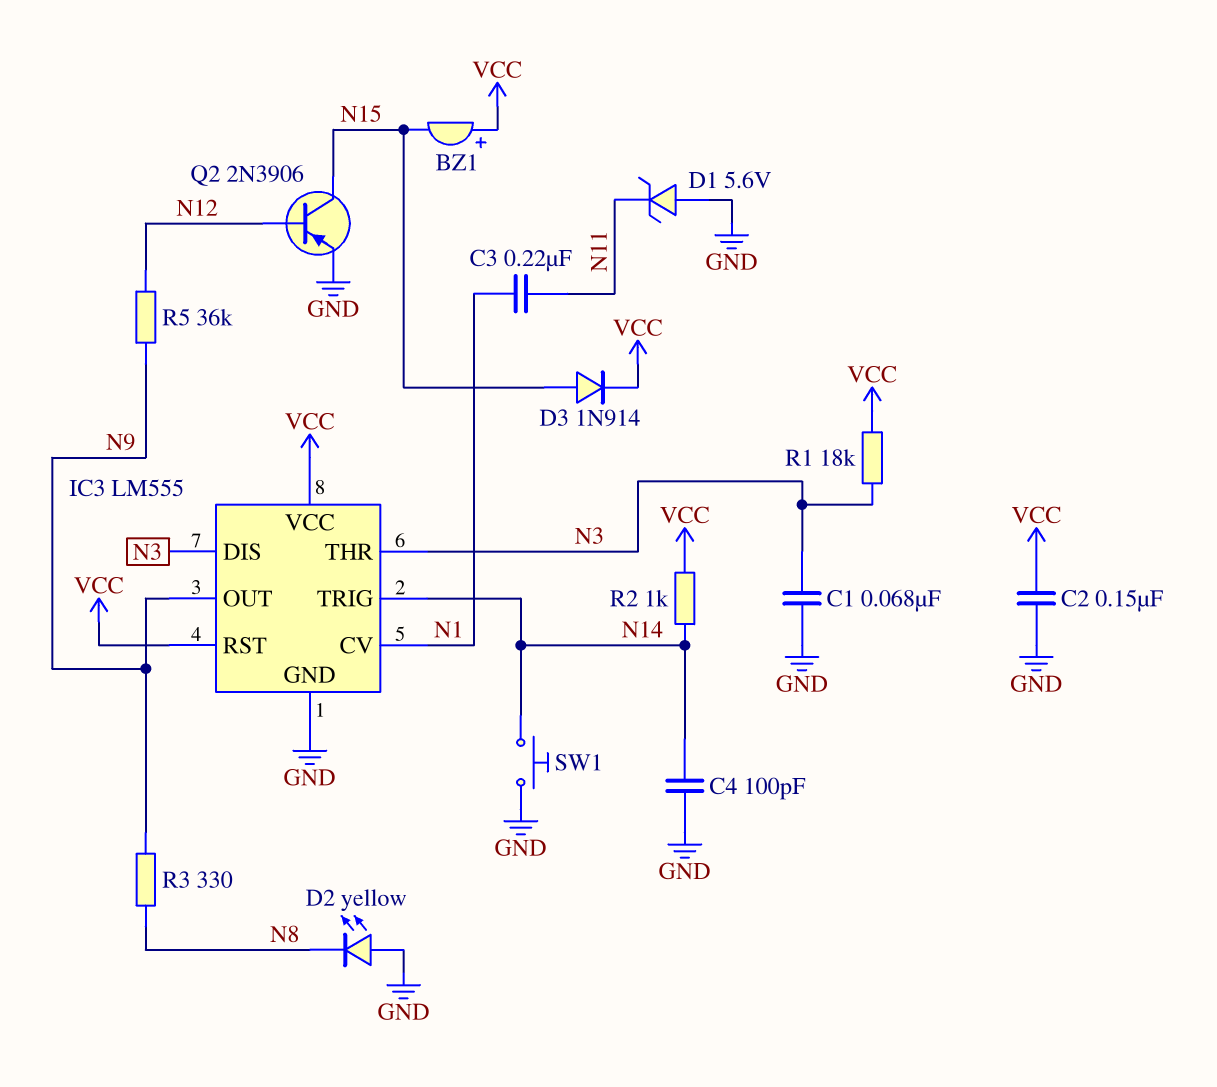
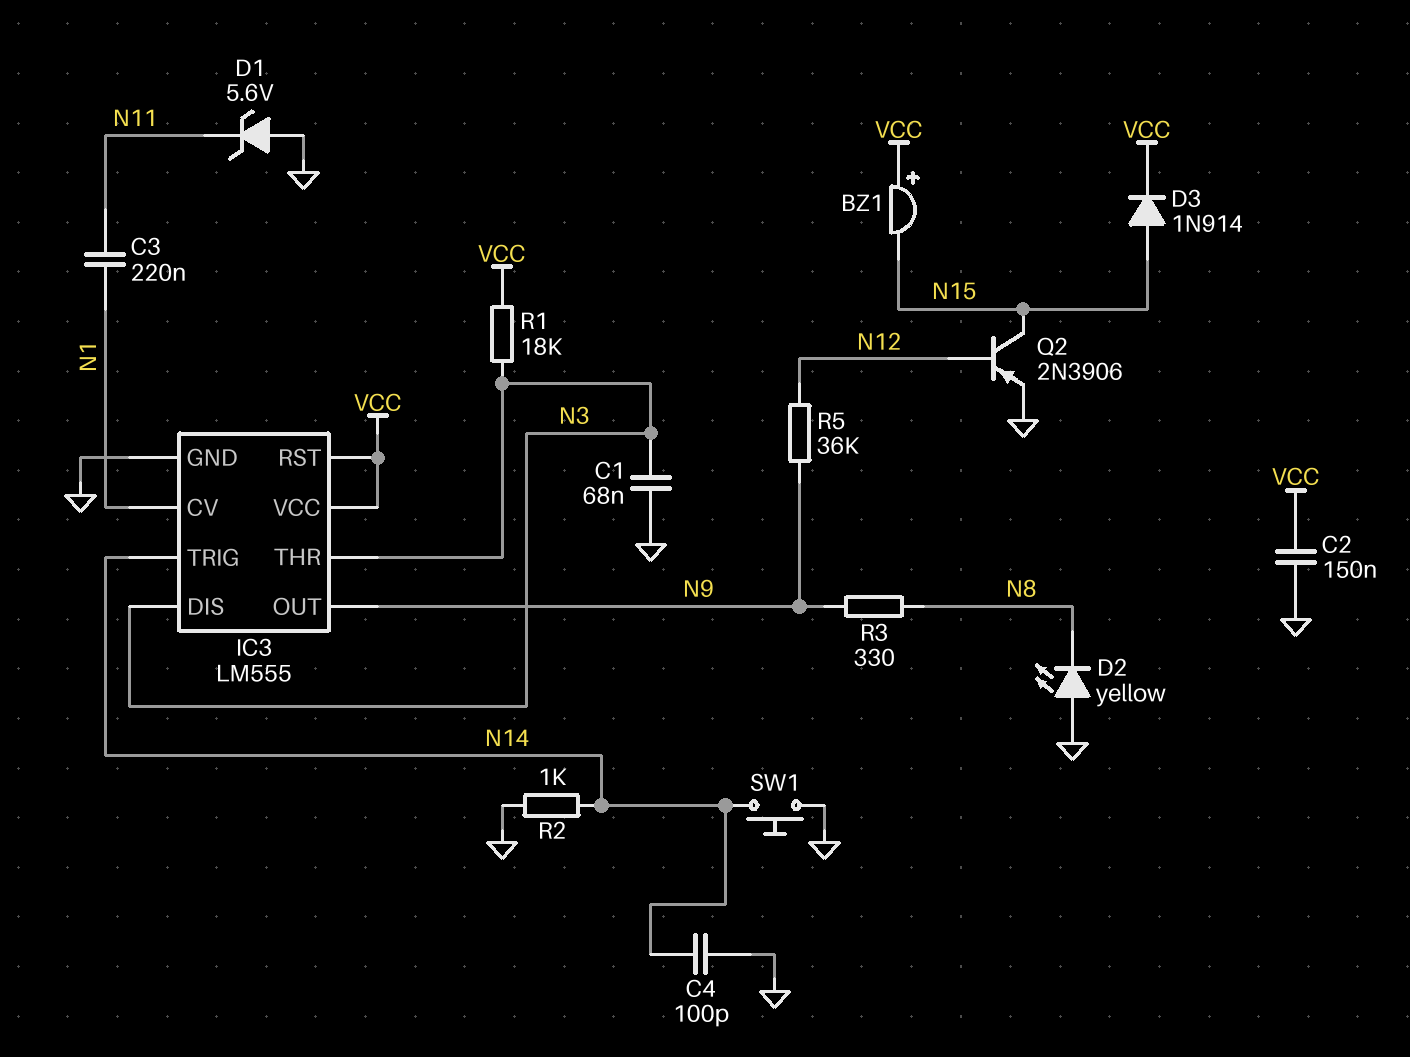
R2: 1k (N14, VCC) -> 1k (GND, N14)

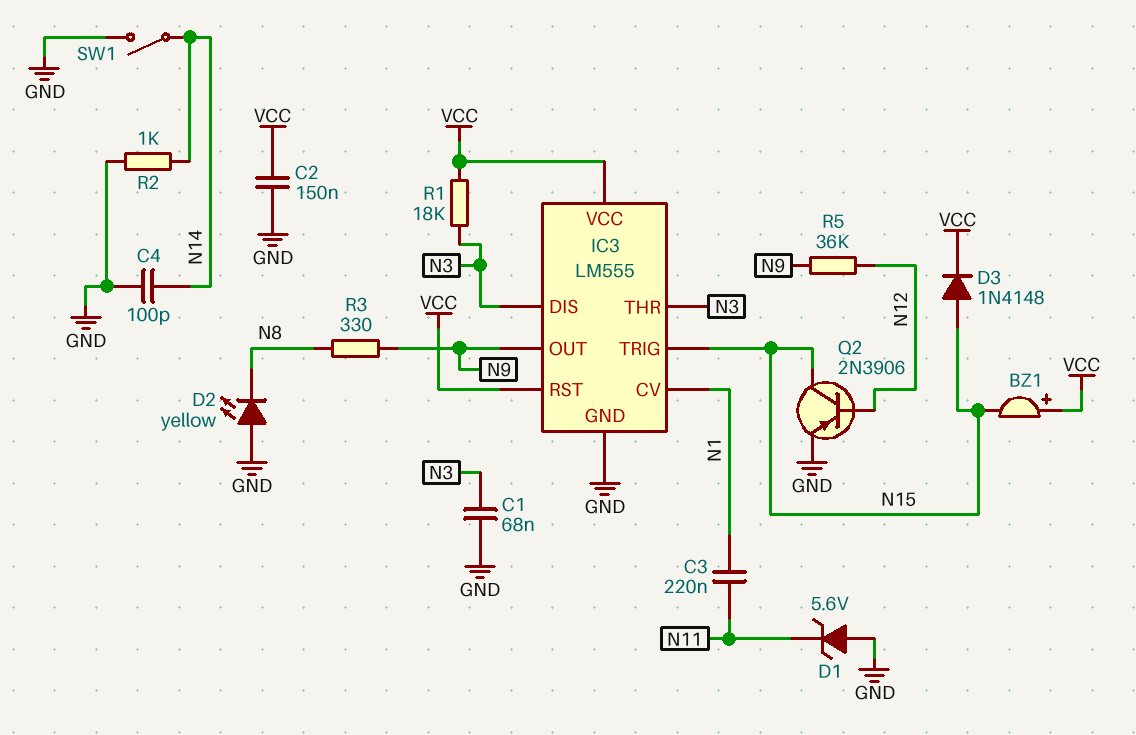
D3: diode 1N914 (A N15, K VCC) -> diode 1N4148 (A N15, K VCC)
IC3 pin TRIG: N14 -> N15
SW1: button (GND, N14) -> switch (GND, N14)

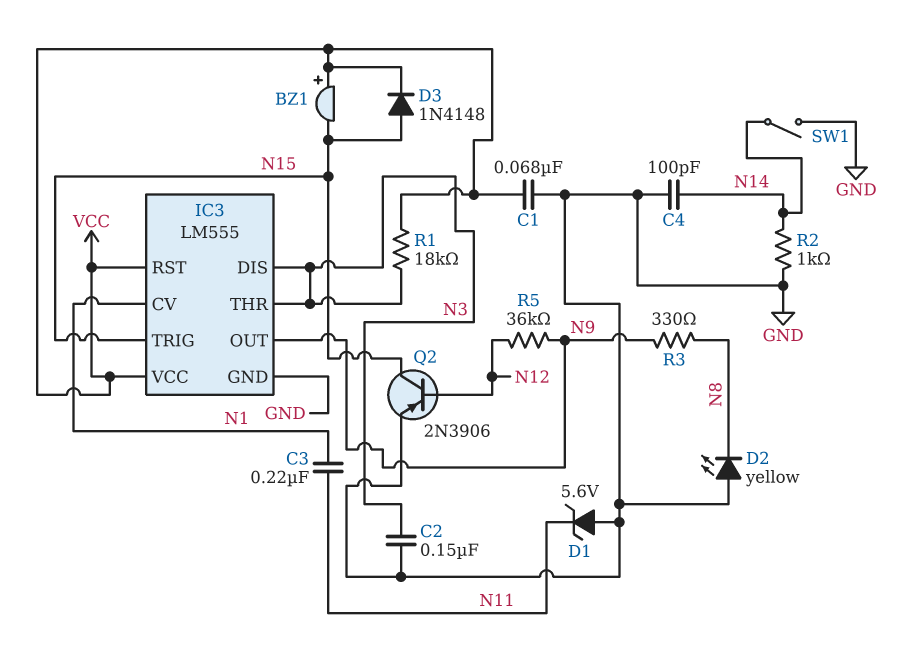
C1: 68nF (GND, N3) -> 68nF (GND, VCC)
C2: 150nF (GND, VCC) -> 150nF (GND, N3)

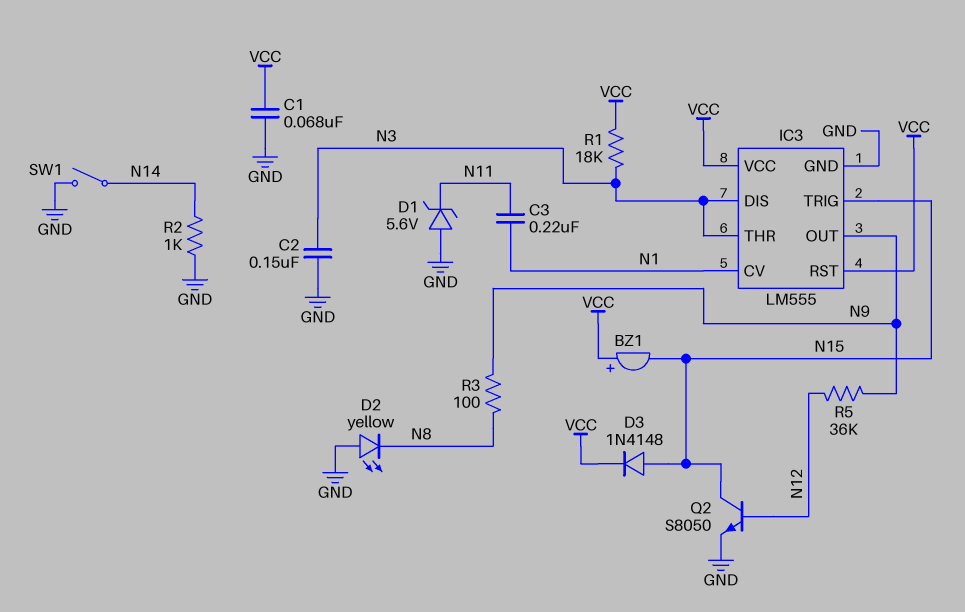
C4: 100pF (GND, N14) -> none
Q2: PNP 2N3906 (B N12, C N15, E GND) -> NPN S8050 (B N12, C N15, E GND)
R3: 330 (N8, N9) -> 100 (N8, N9)

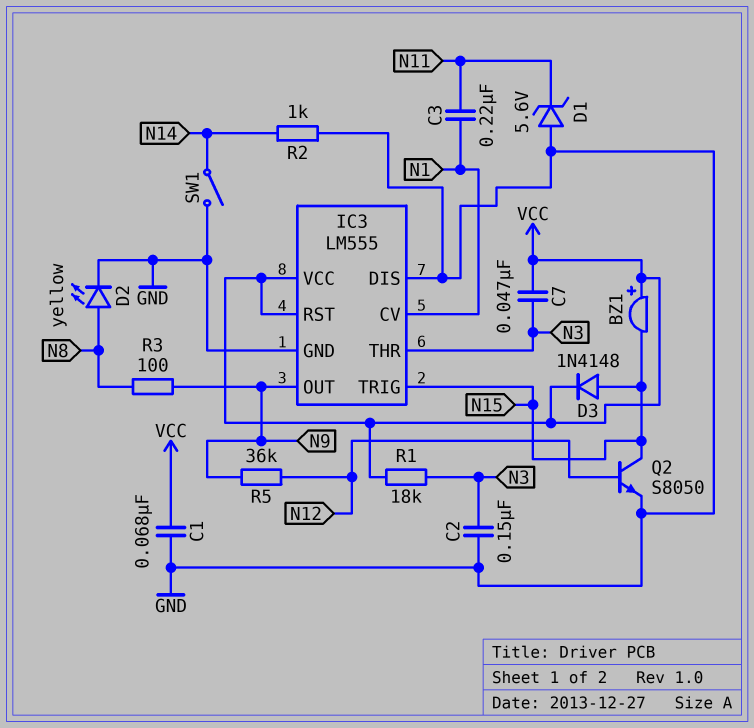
C7: none -> 47nF (N3, VCC)
D2: LED yellow (A GND, K N8) -> LED yellow (A N8, K GND)
IC3 pin DIS: N3 -> GND

